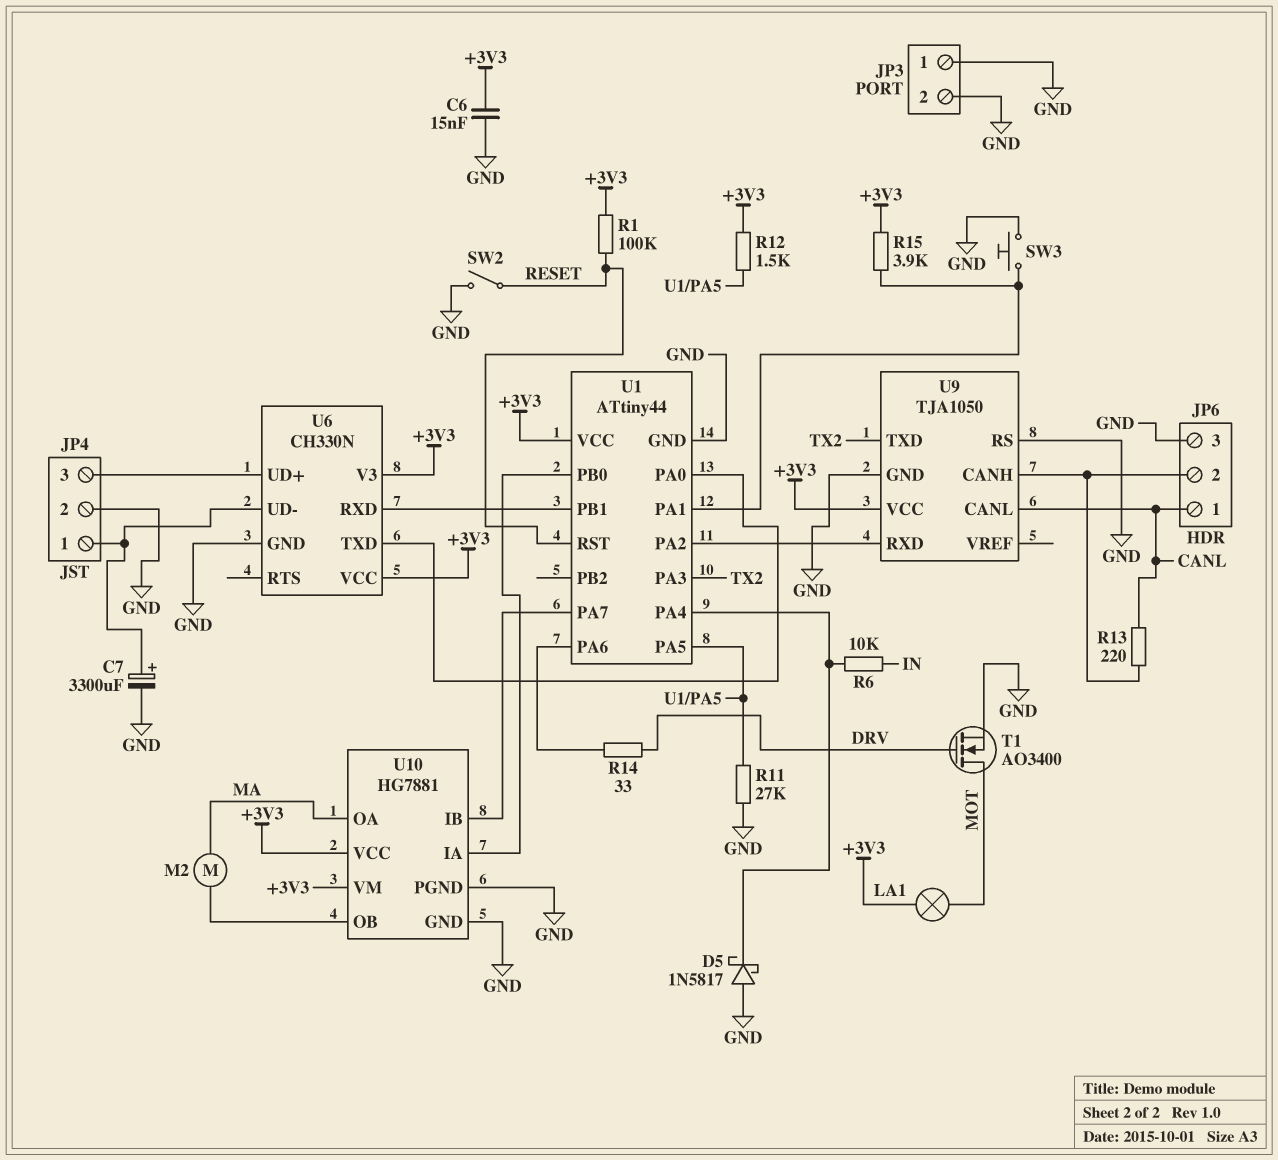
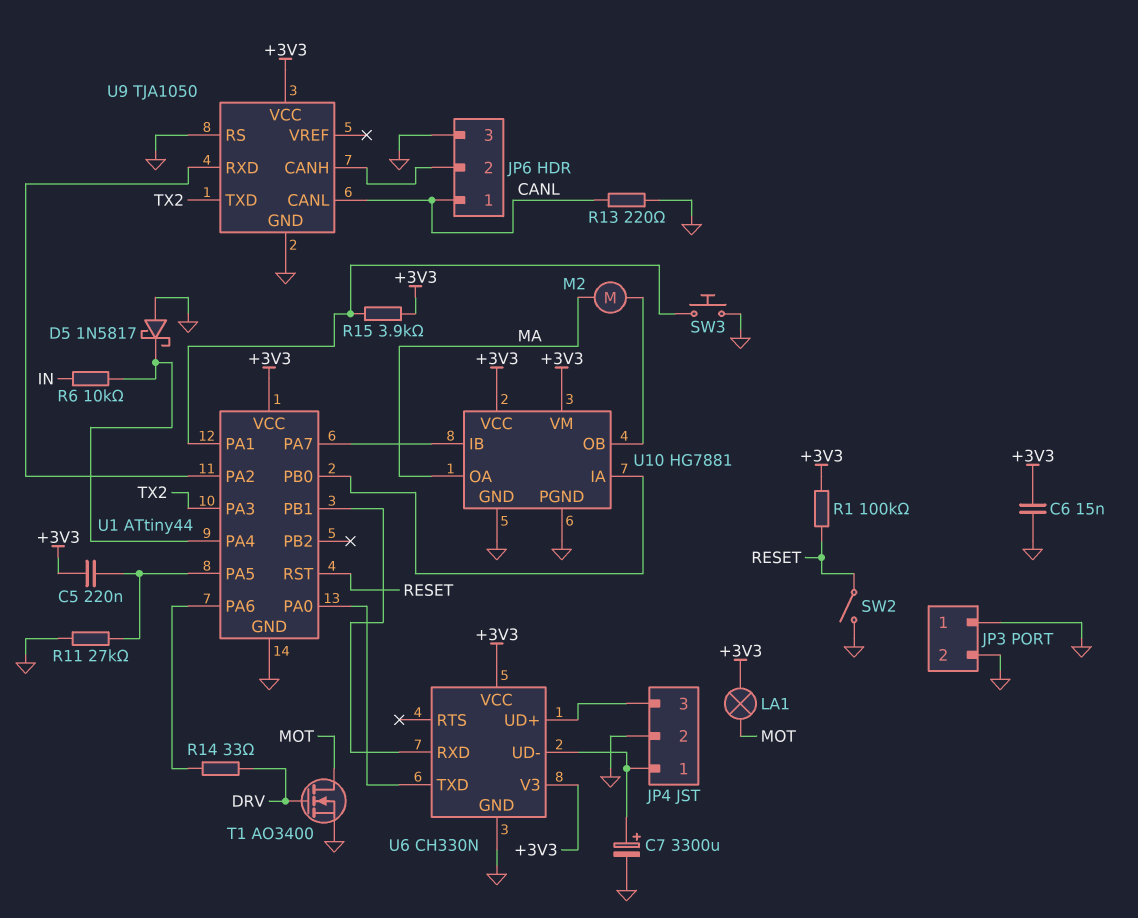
C5: none -> 220nF (+3V3, U1/PA5)
R12: 1.5k (+3V3, U1/PA5) -> none
R13: 220 (CANL, JP6/2) -> 220 (CANL, GND)

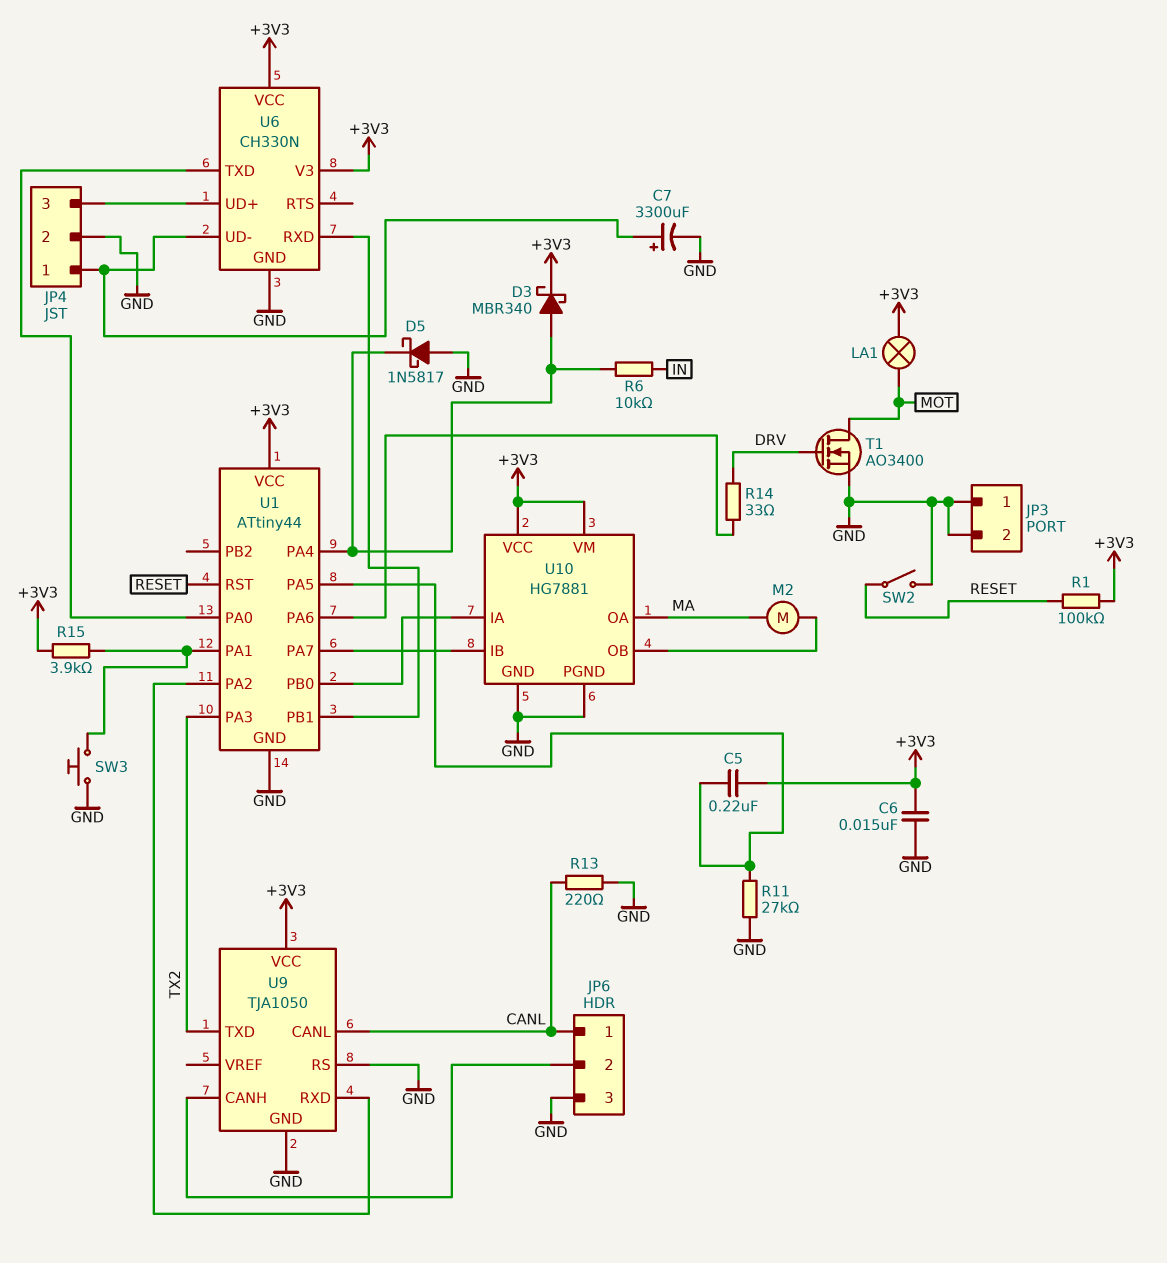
D3: none -> schottky MBR340 (A U1/PA4, K +3V3)

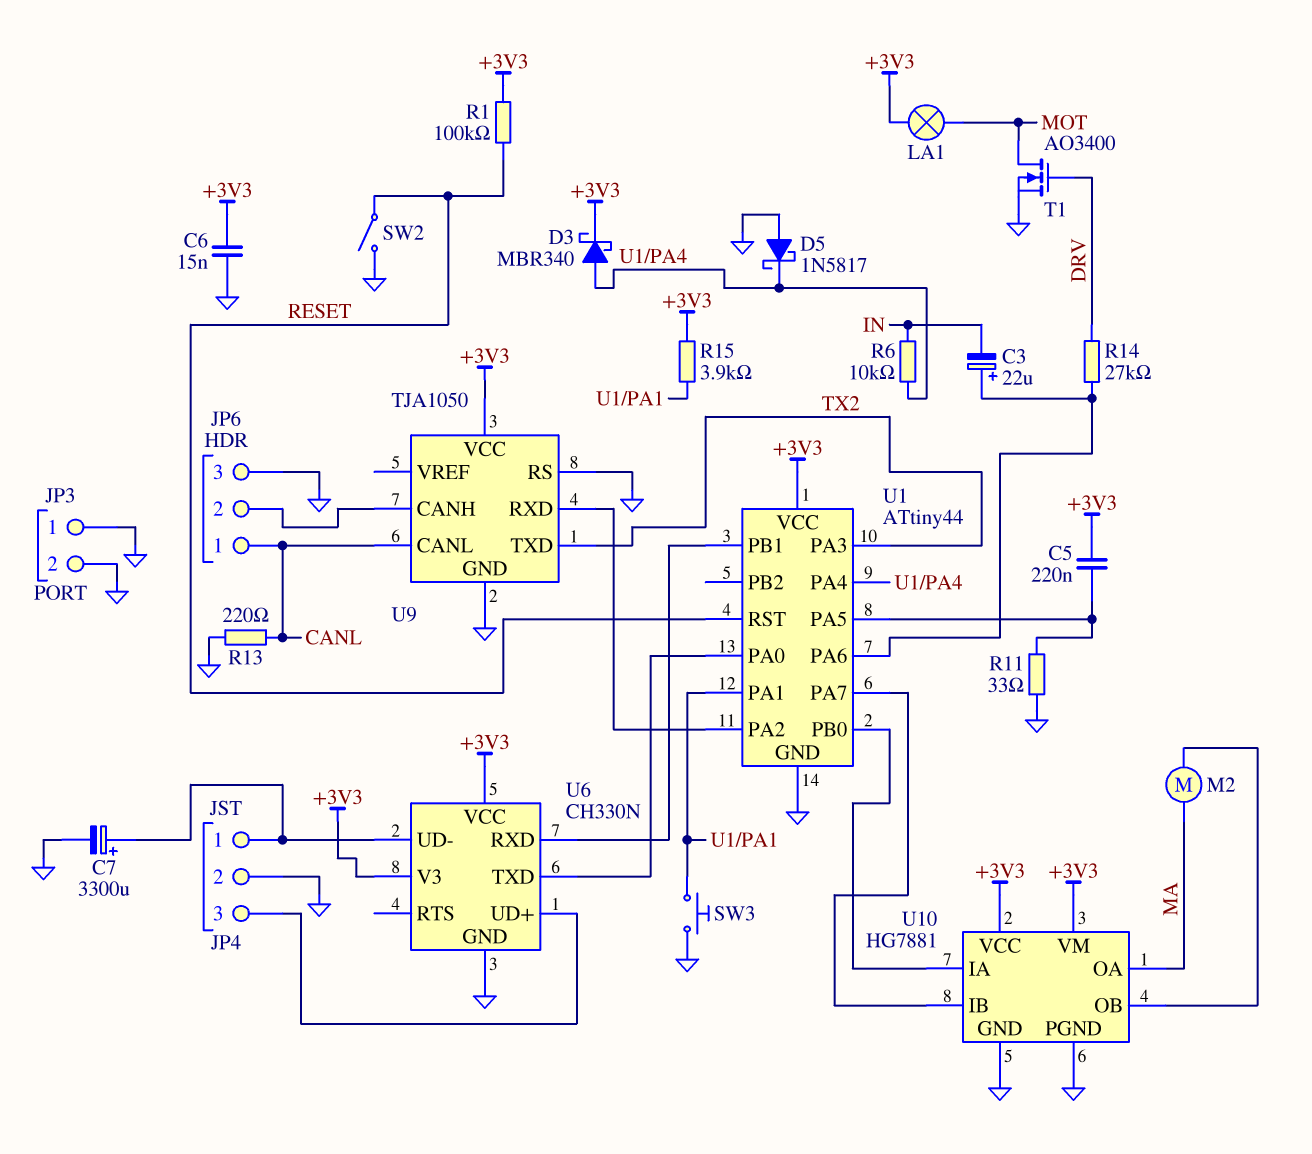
C3: none -> 22uF (plus U1/PA6, minus IN)
R11: 27k (GND, U1/PA5) -> 33 (GND, U1/PA5)
R14: 33 (DRV, U1/PA6) -> 27k (DRV, U1/PA6)

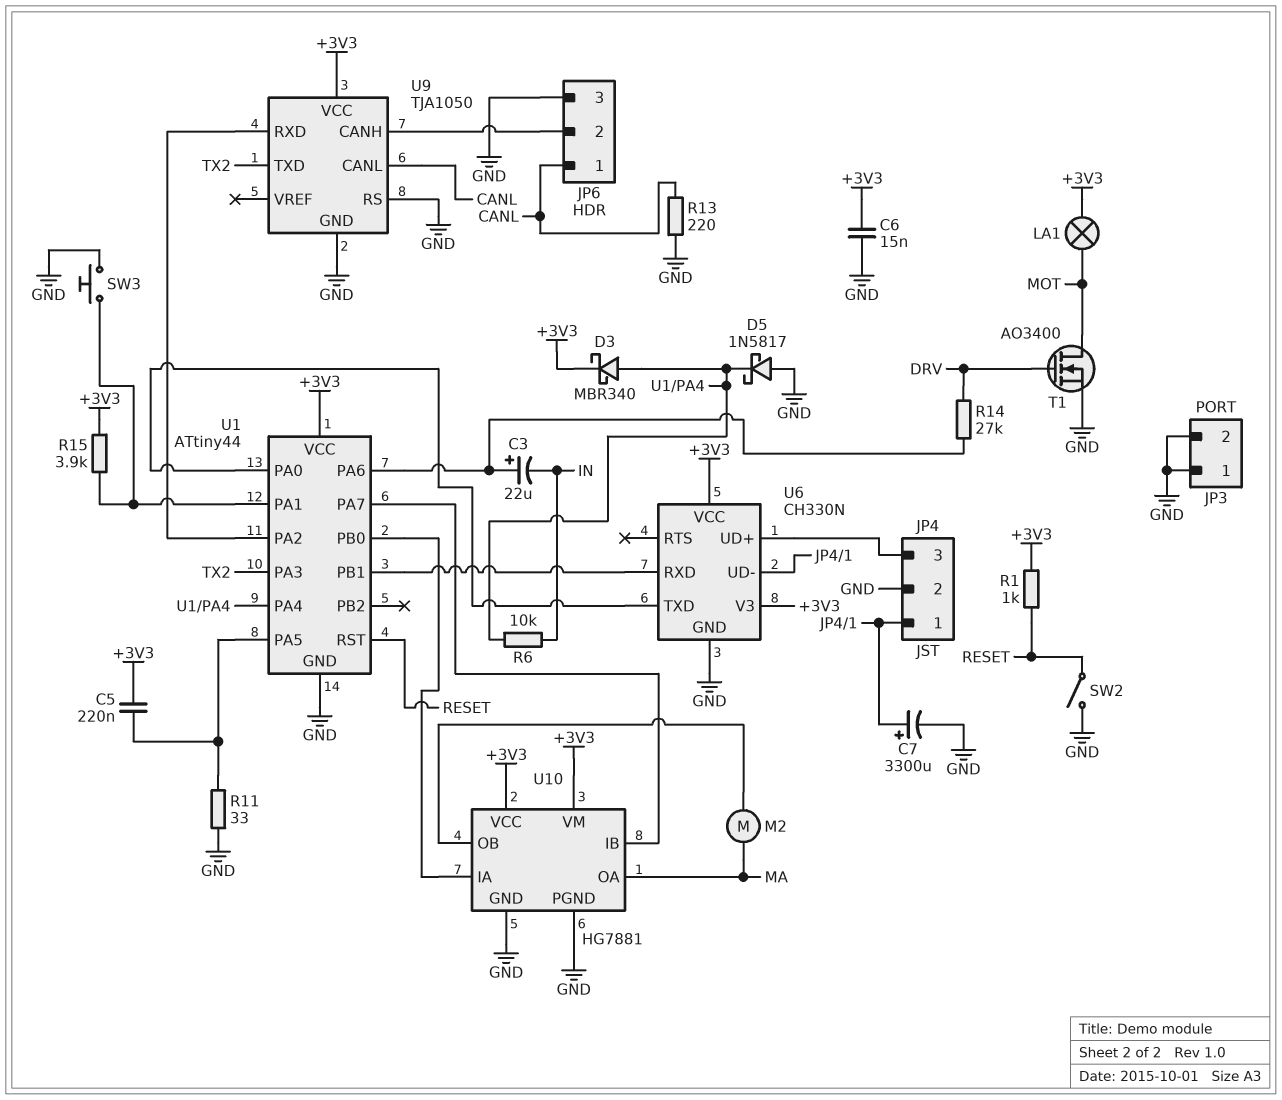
R1: 100k (+3V3, RESET) -> 1k (+3V3, RESET)

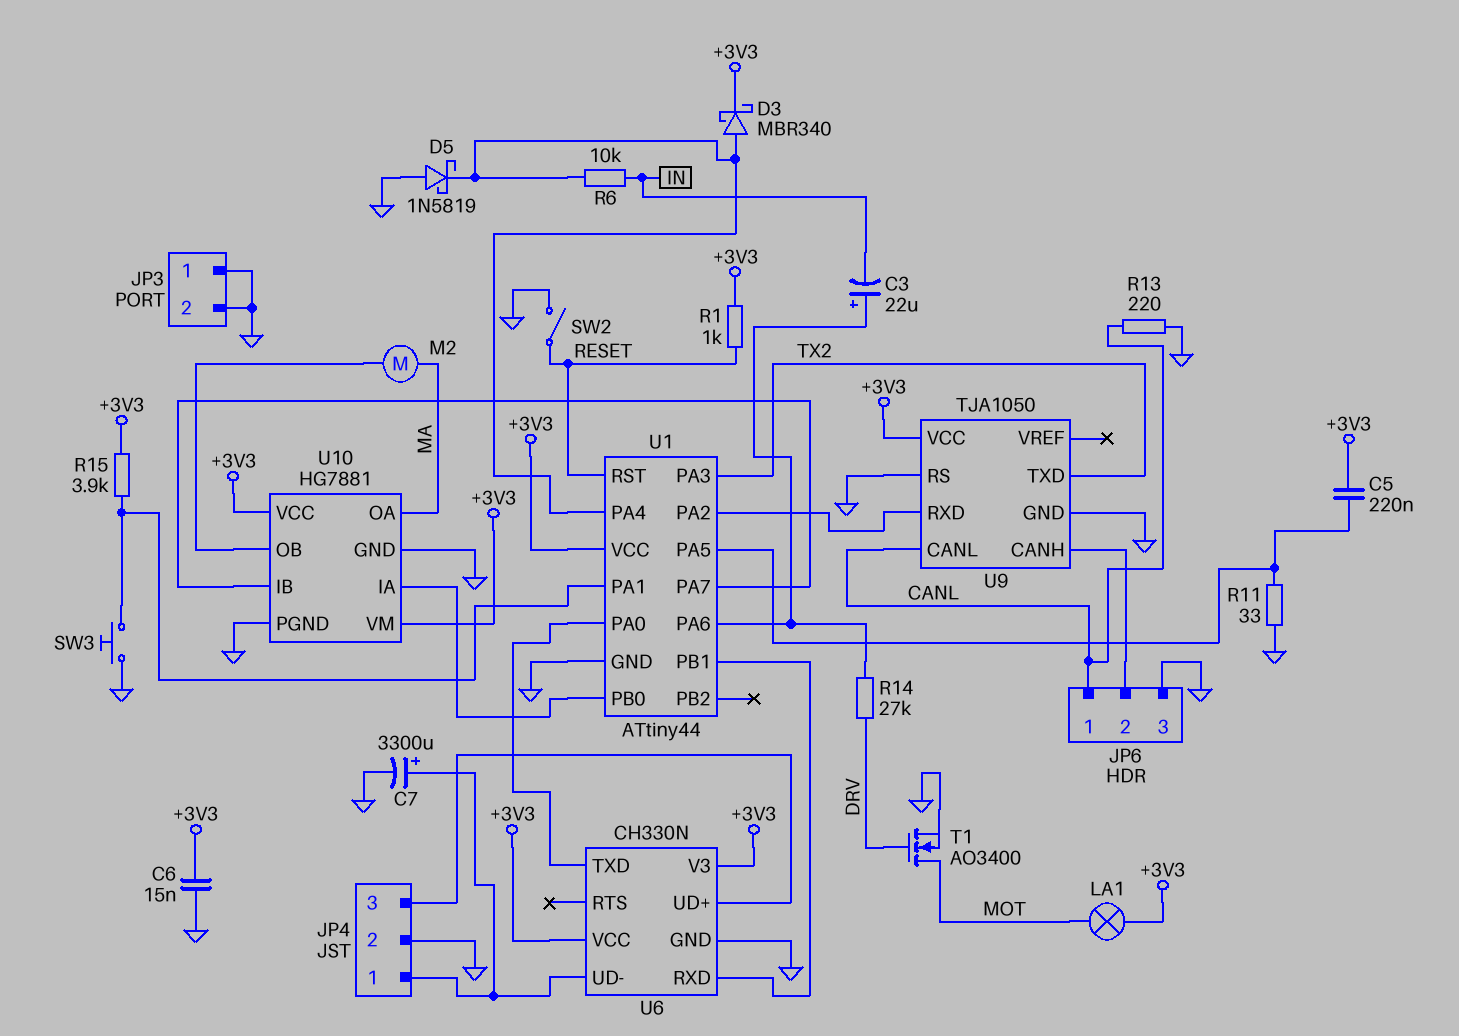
D5: schottky 1N5817 (A GND, K U1/PA4) -> schottky 1N5819 (A GND, K U1/PA4)

